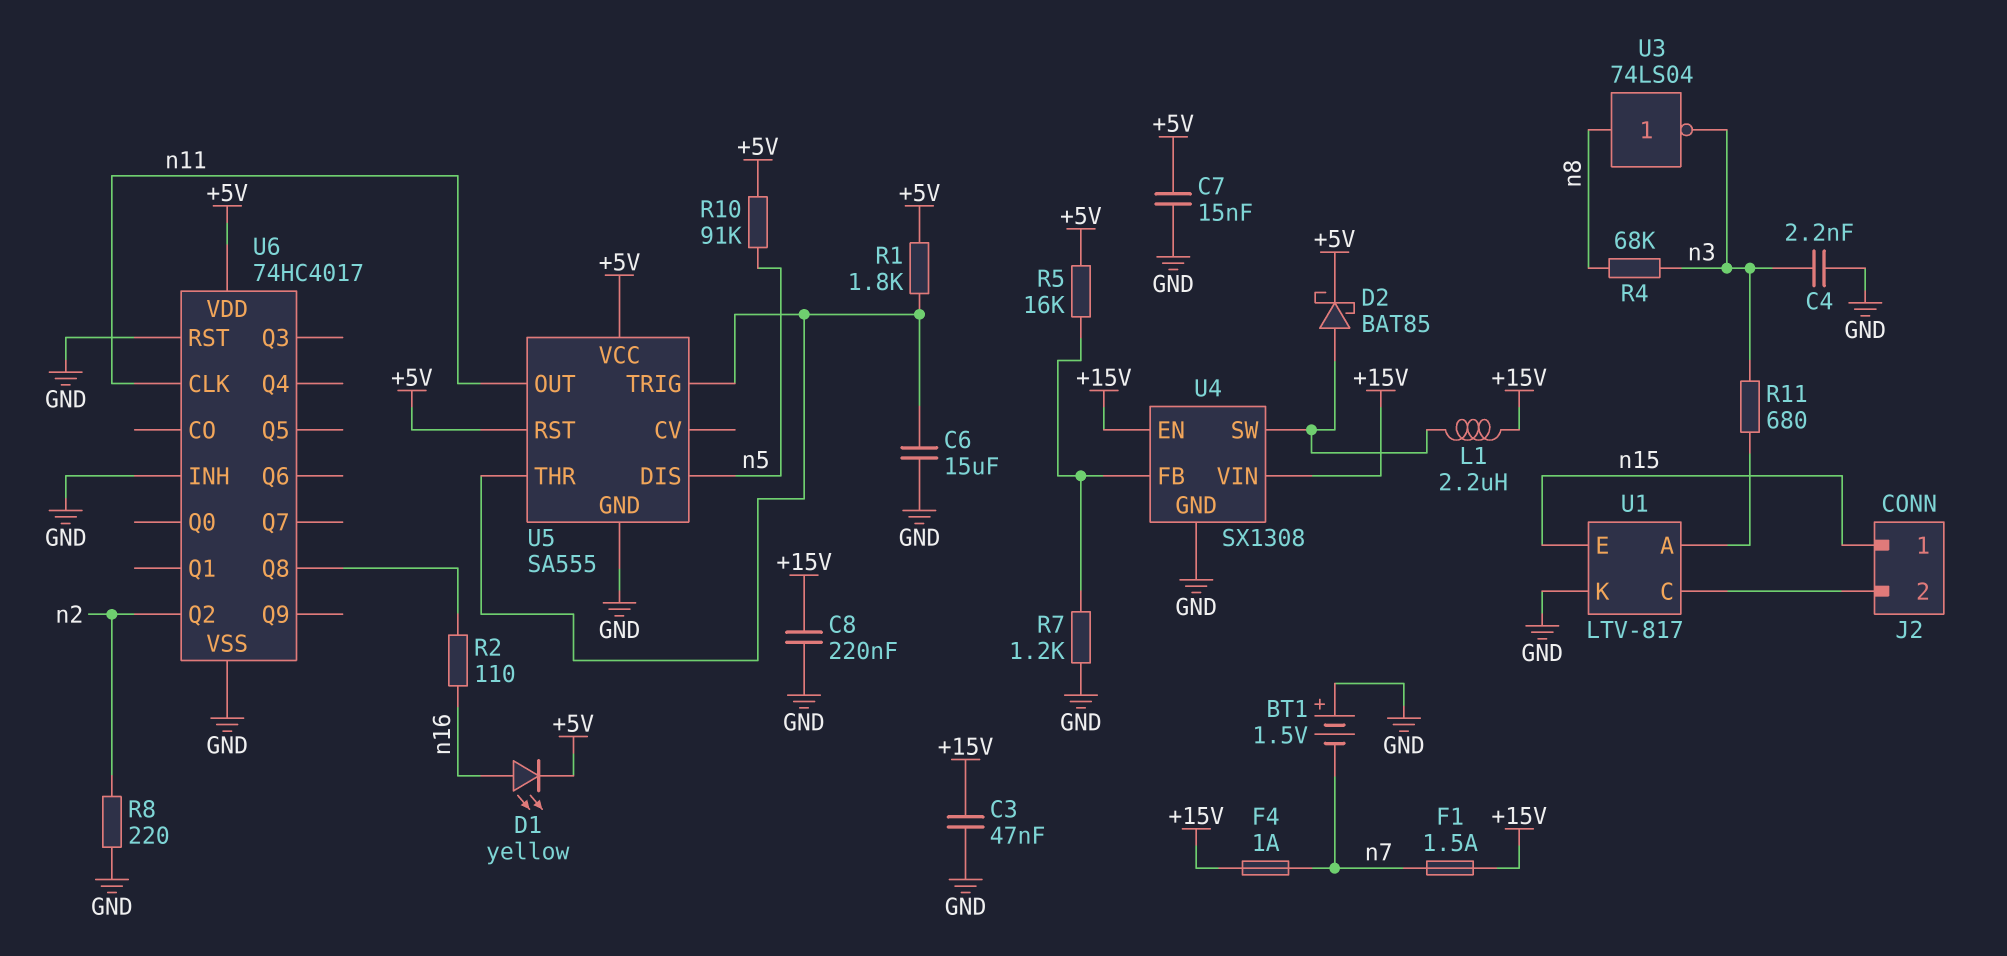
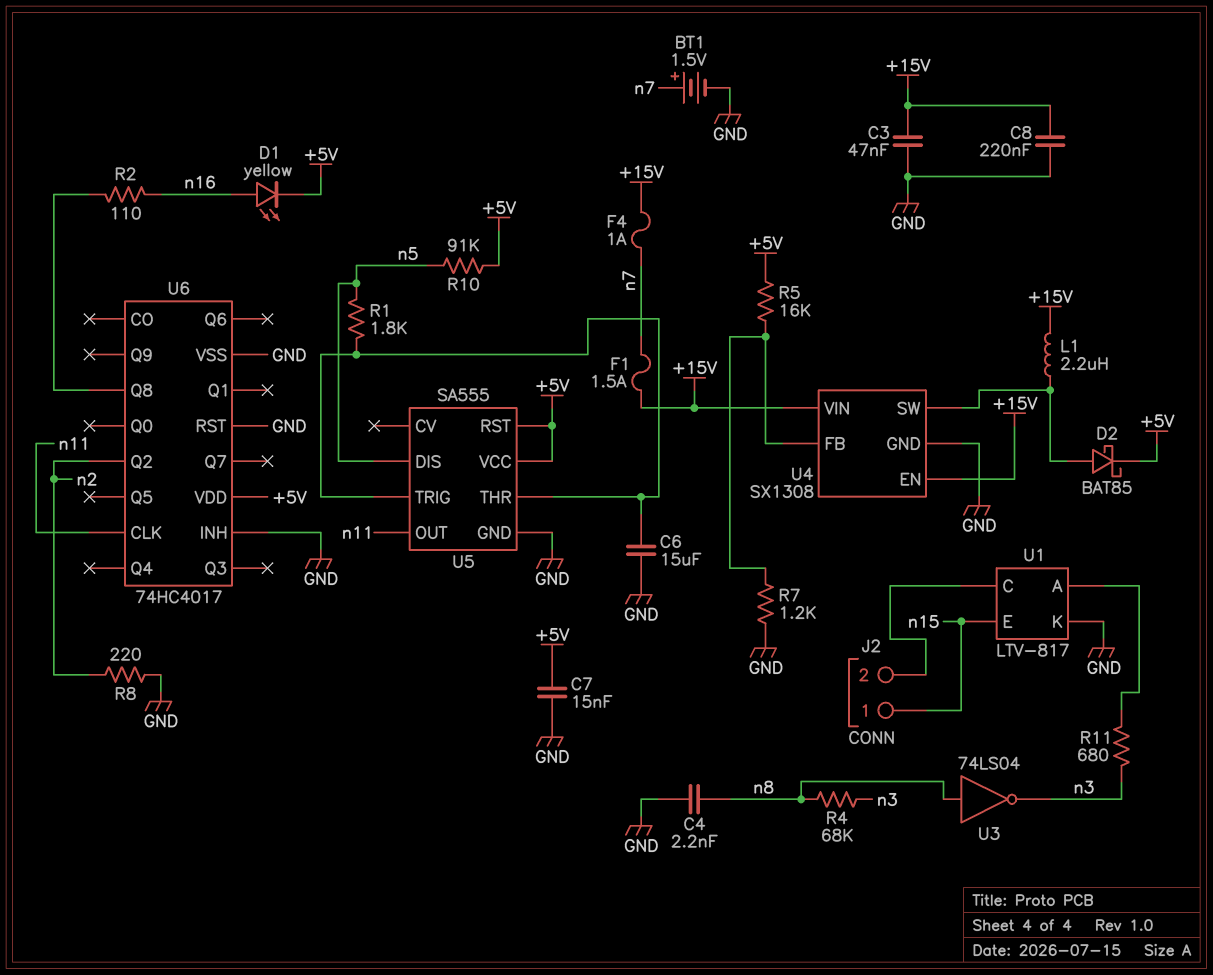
BT1: 1.5V (plus GND, minus n7) -> 1.5V (plus n7, minus GND)
C4: 2.2nF (GND, n3) -> 2.2nF (GND, n8)
R1: 1.8k (+5V, U5/THR) -> 1.8k (U5/THR, n5)

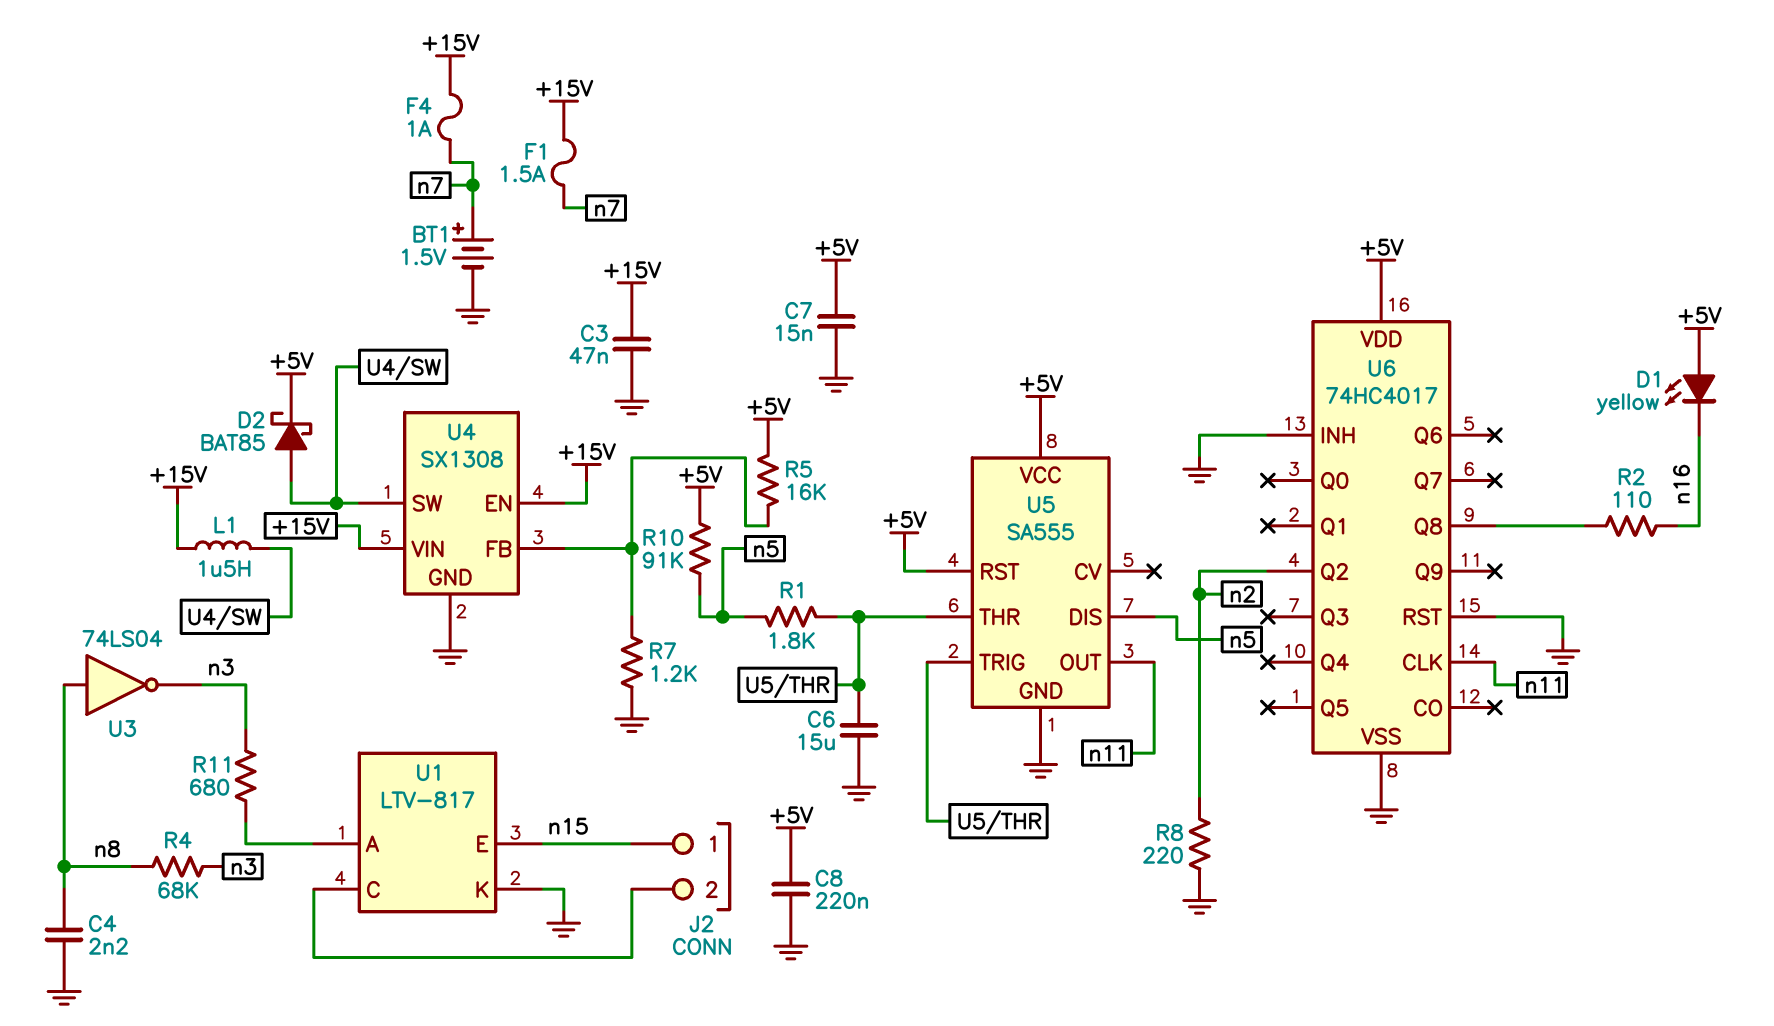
C8: 220nF (+15V, GND) -> 220nF (+5V, GND)
D1: LED yellow (A n16, K +5V) -> LED yellow (A +5V, K n16)
L1: 2.2uH (+15V, U4/SW) -> 1.5uH (+15V, U4/SW)

